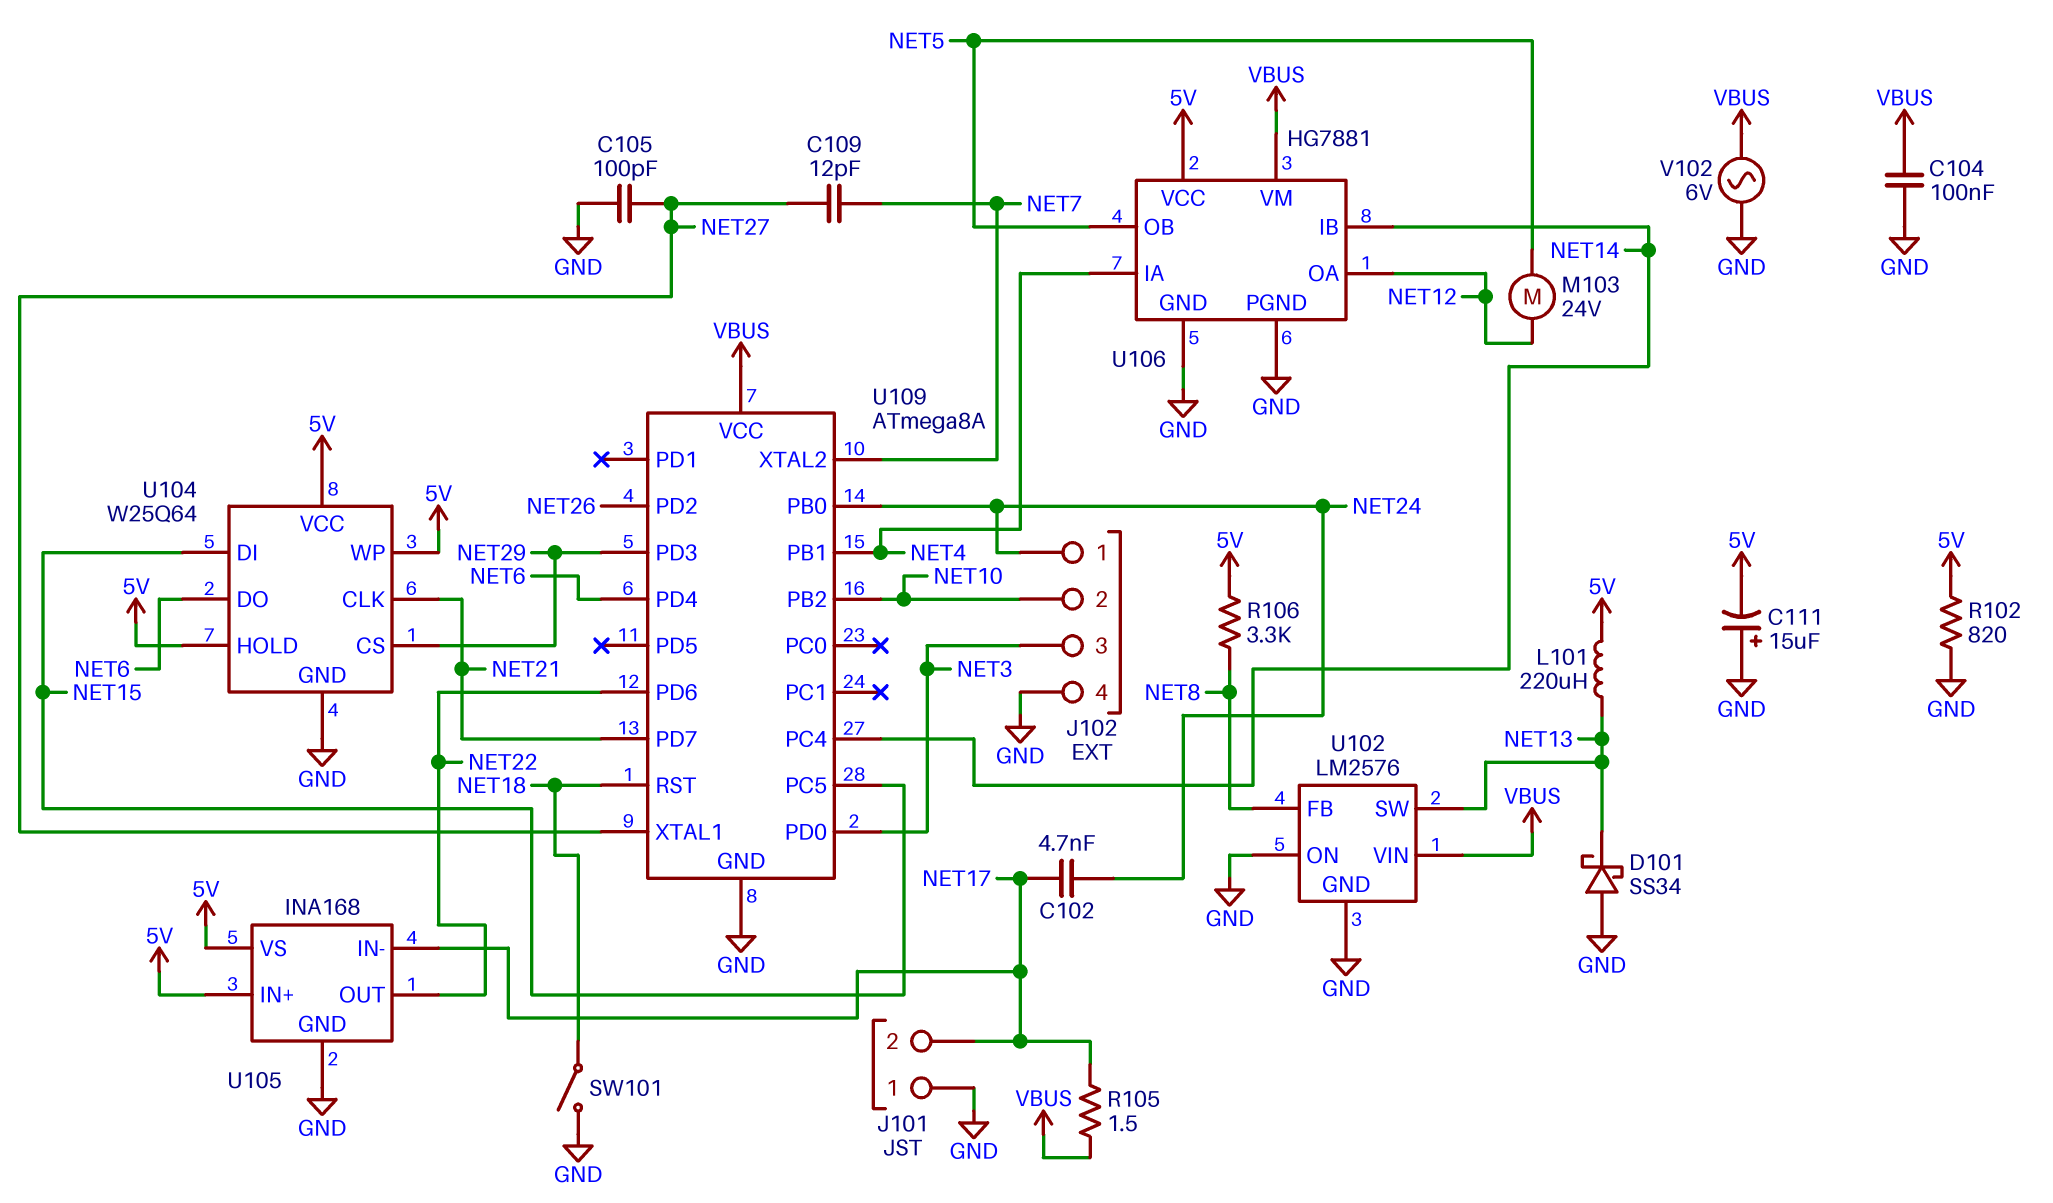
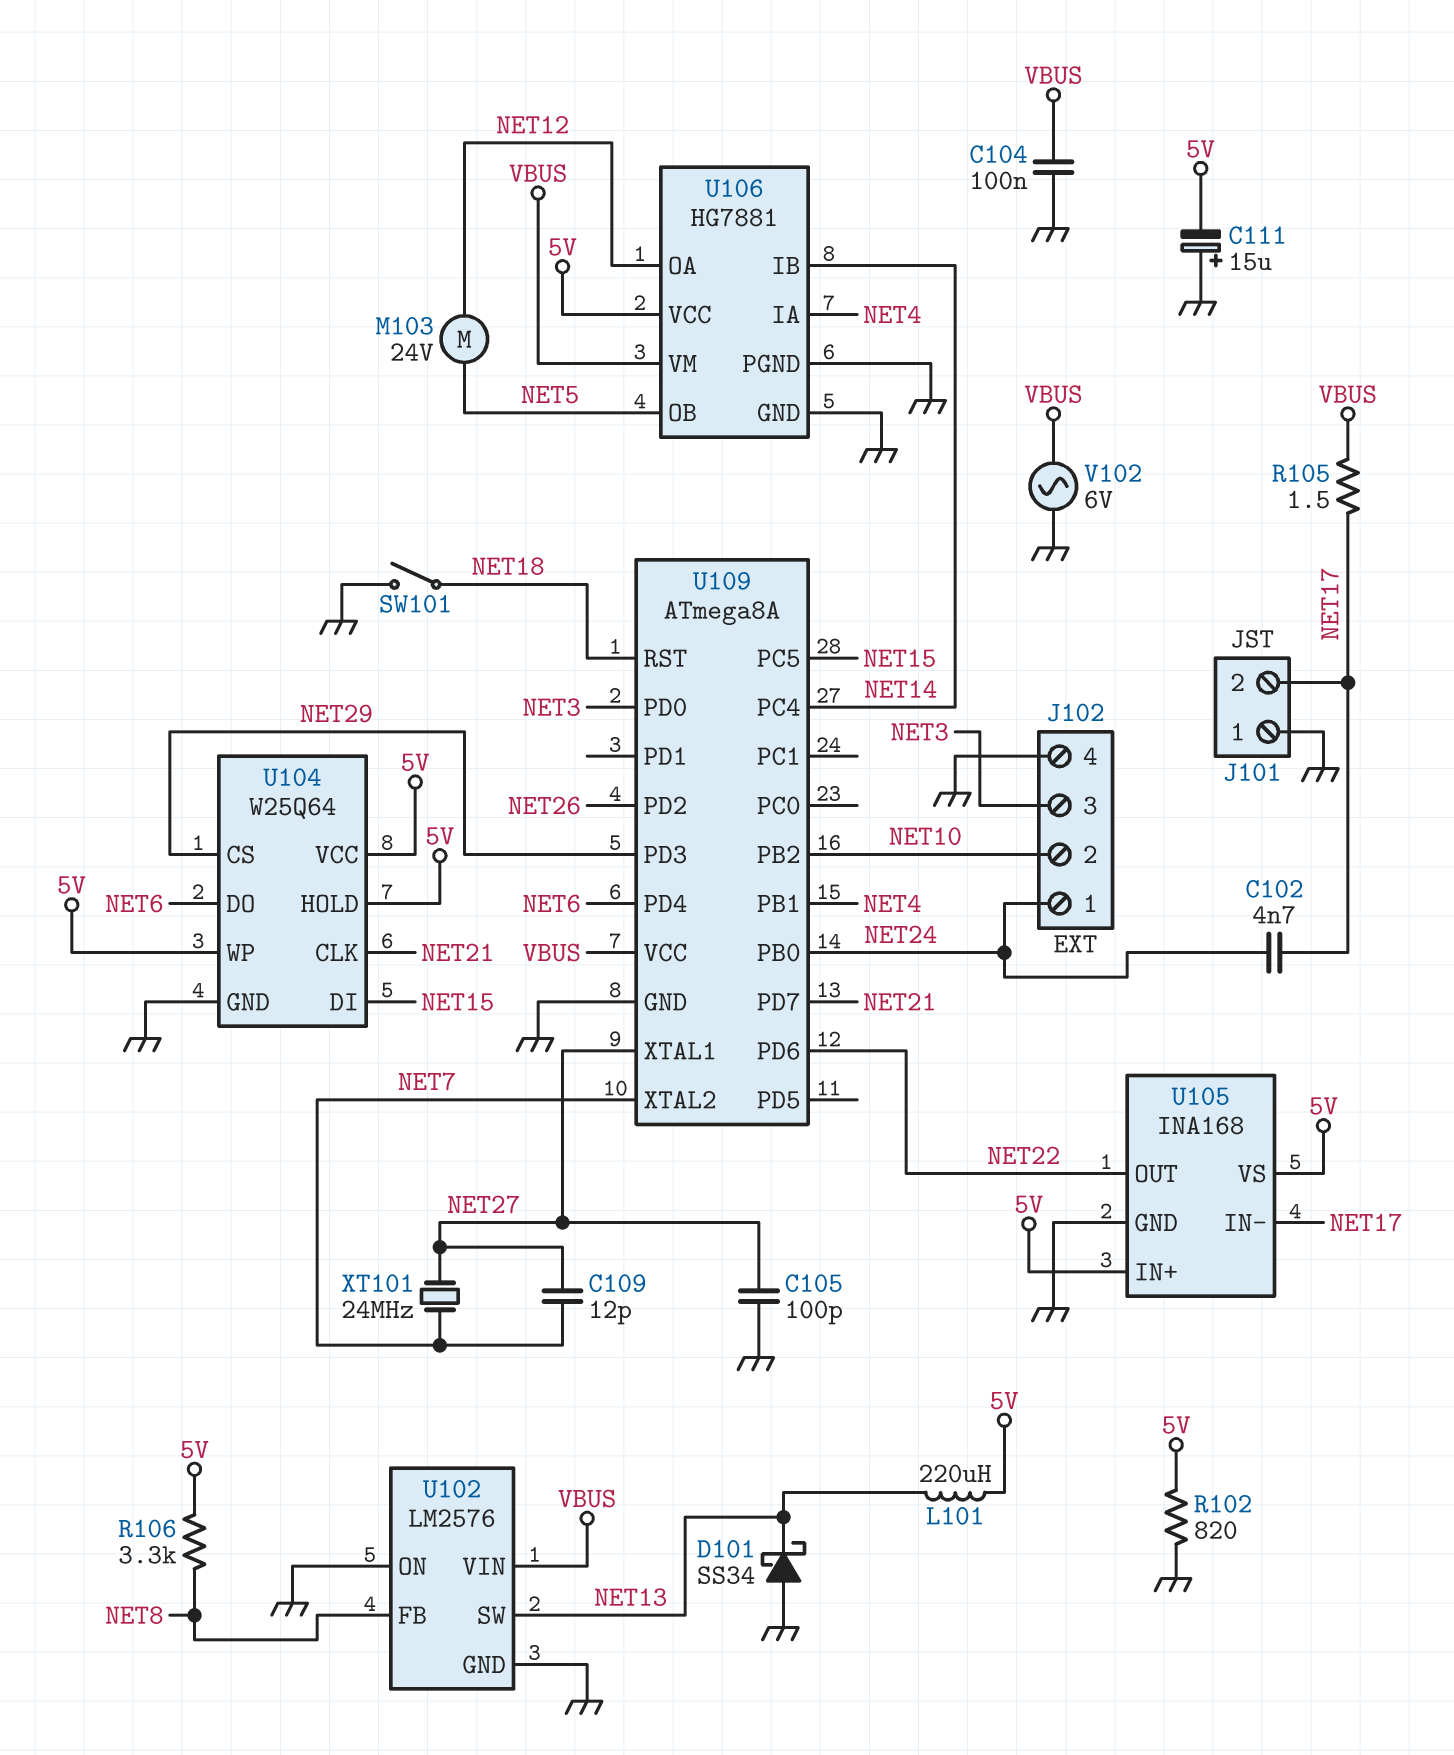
XT101: none -> 24MHz (NET7, NET27)

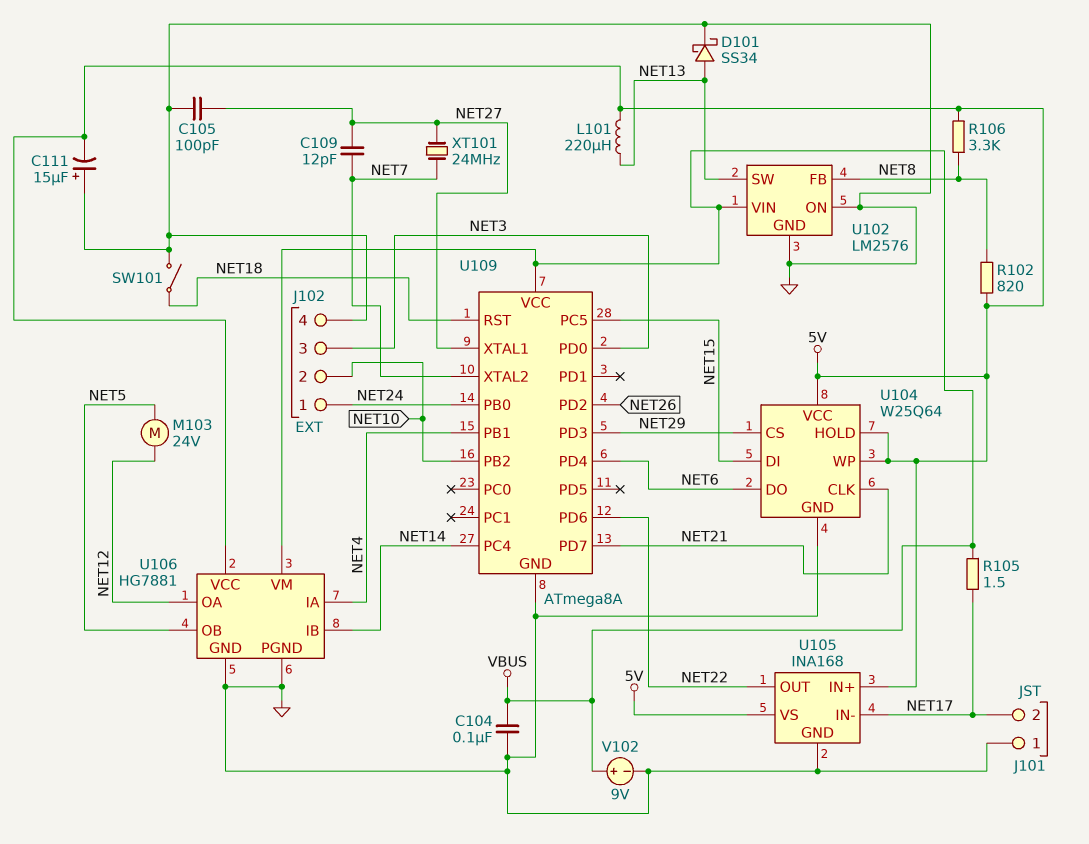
C102: 4.7nF (NET17, NET24) -> none
D101: schottky SS34 (A GND, K NET13) -> schottky SS34 (A NET13, K GND)
R102: 820 (5V, GND) -> 820 (5V, NET8)
V102: AC 6V (GND, VBUS) -> 9V (plus VBUS, minus GND)

